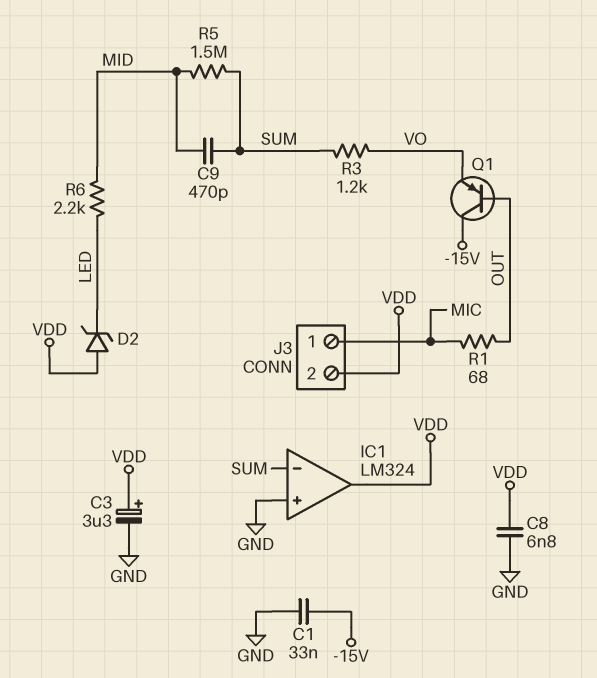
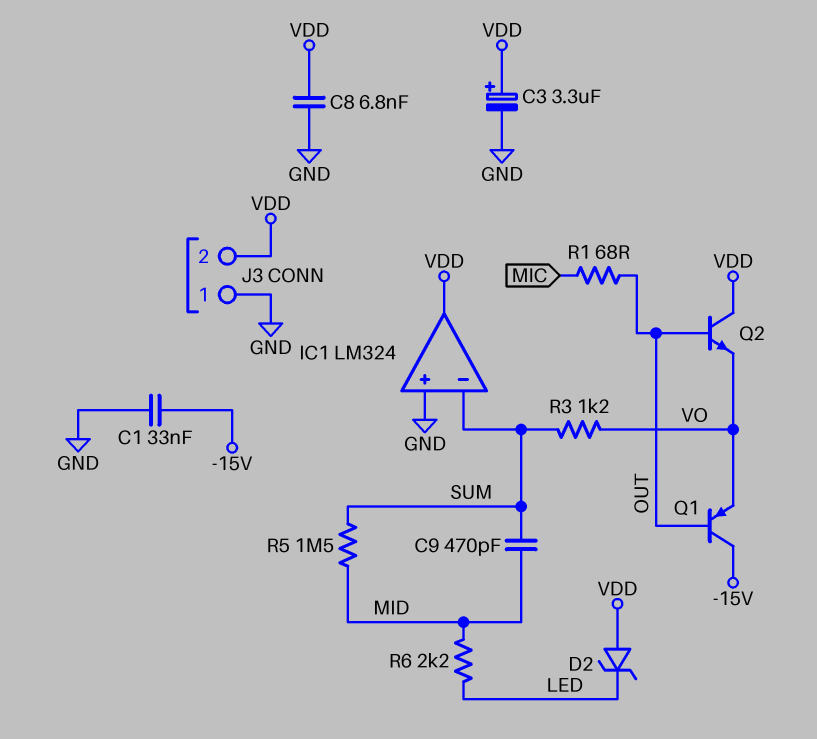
J3 pin 1: MIC -> GND
Q2: none -> NPN (B OUT, C VDD, E VO)

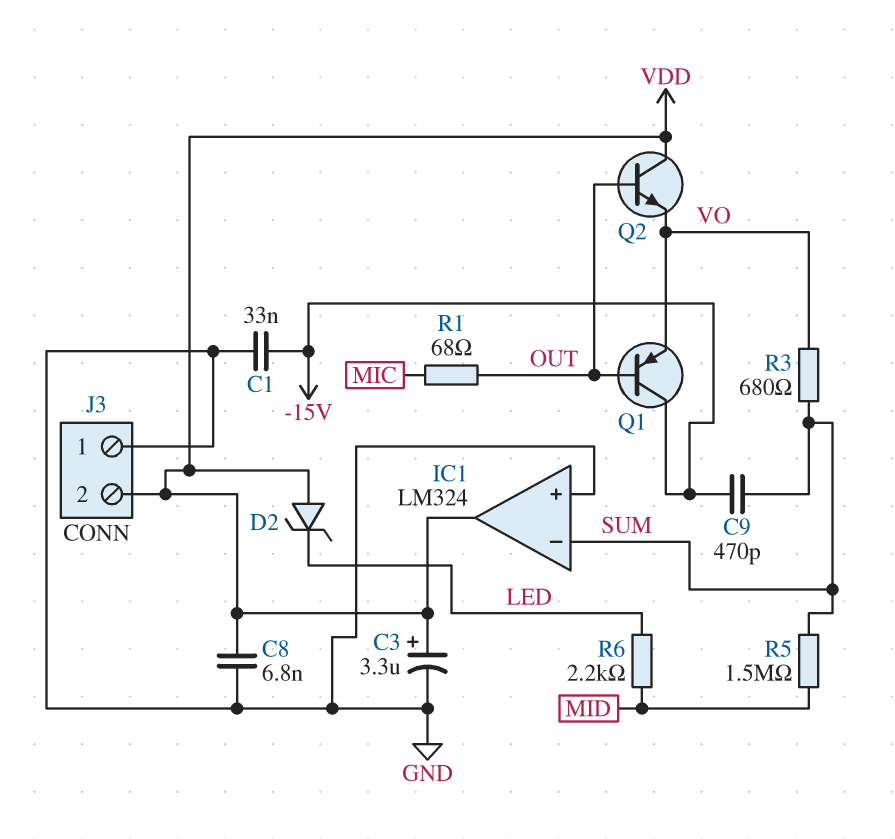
C9: 470pF (MID, SUM) -> 470pF (-15V, SUM)
R3: 1.2k (SUM, VO) -> 680 (SUM, VO)

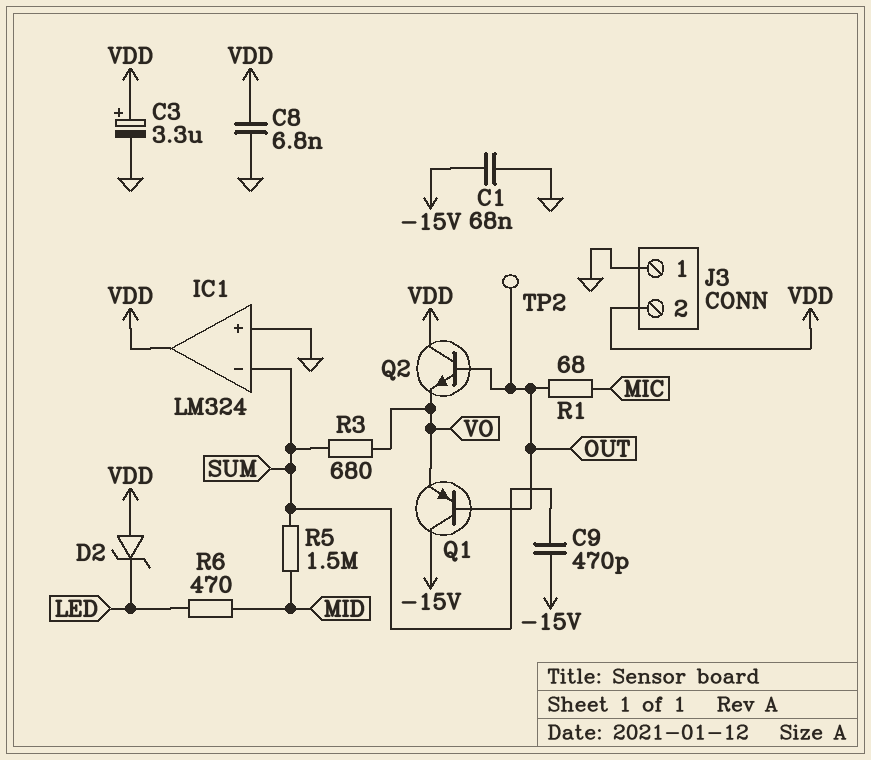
C1: 33nF (-15V, GND) -> 68nF (-15V, GND)
R6: 2.2k (LED, MID) -> 470 (LED, MID)
TP2: none -> test point (OUT)

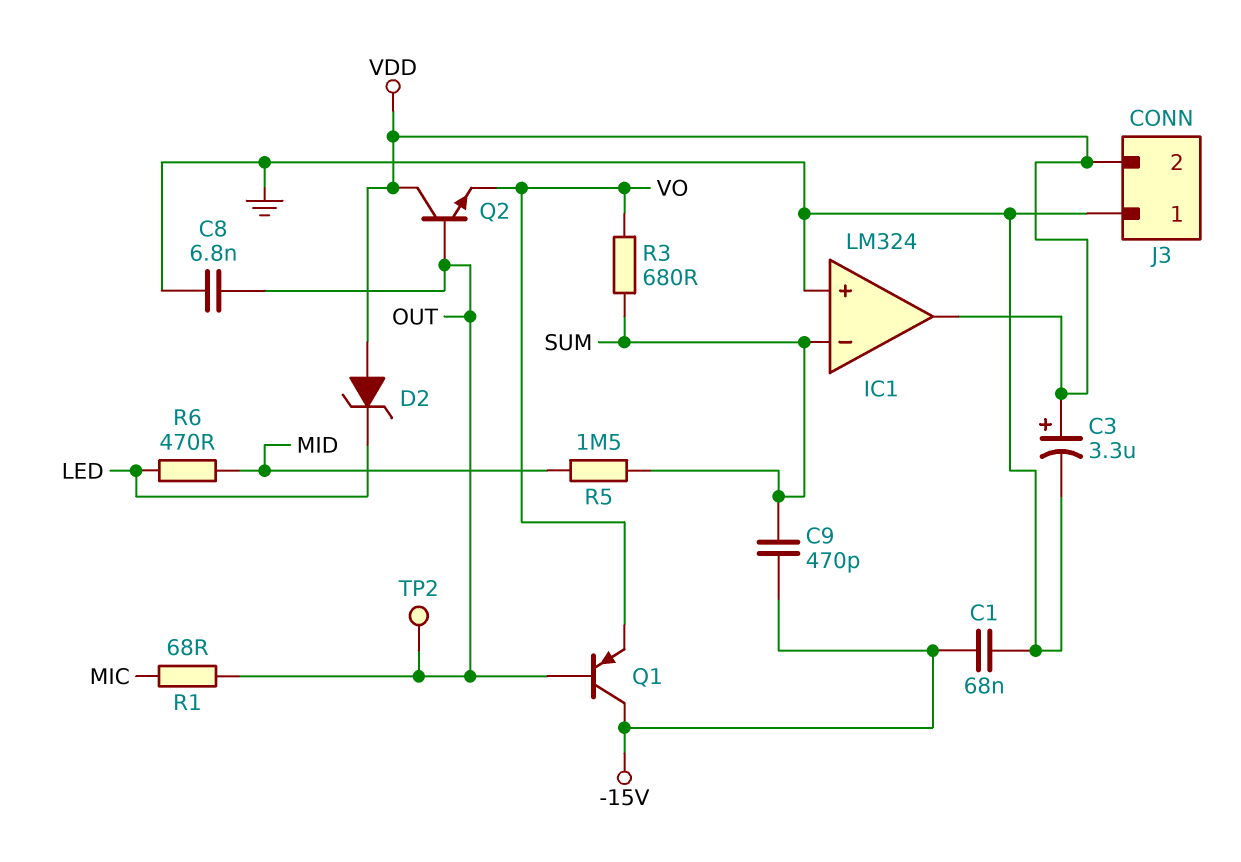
C8: 6.8nF (GND, VDD) -> 6.8nF (GND, OUT)

